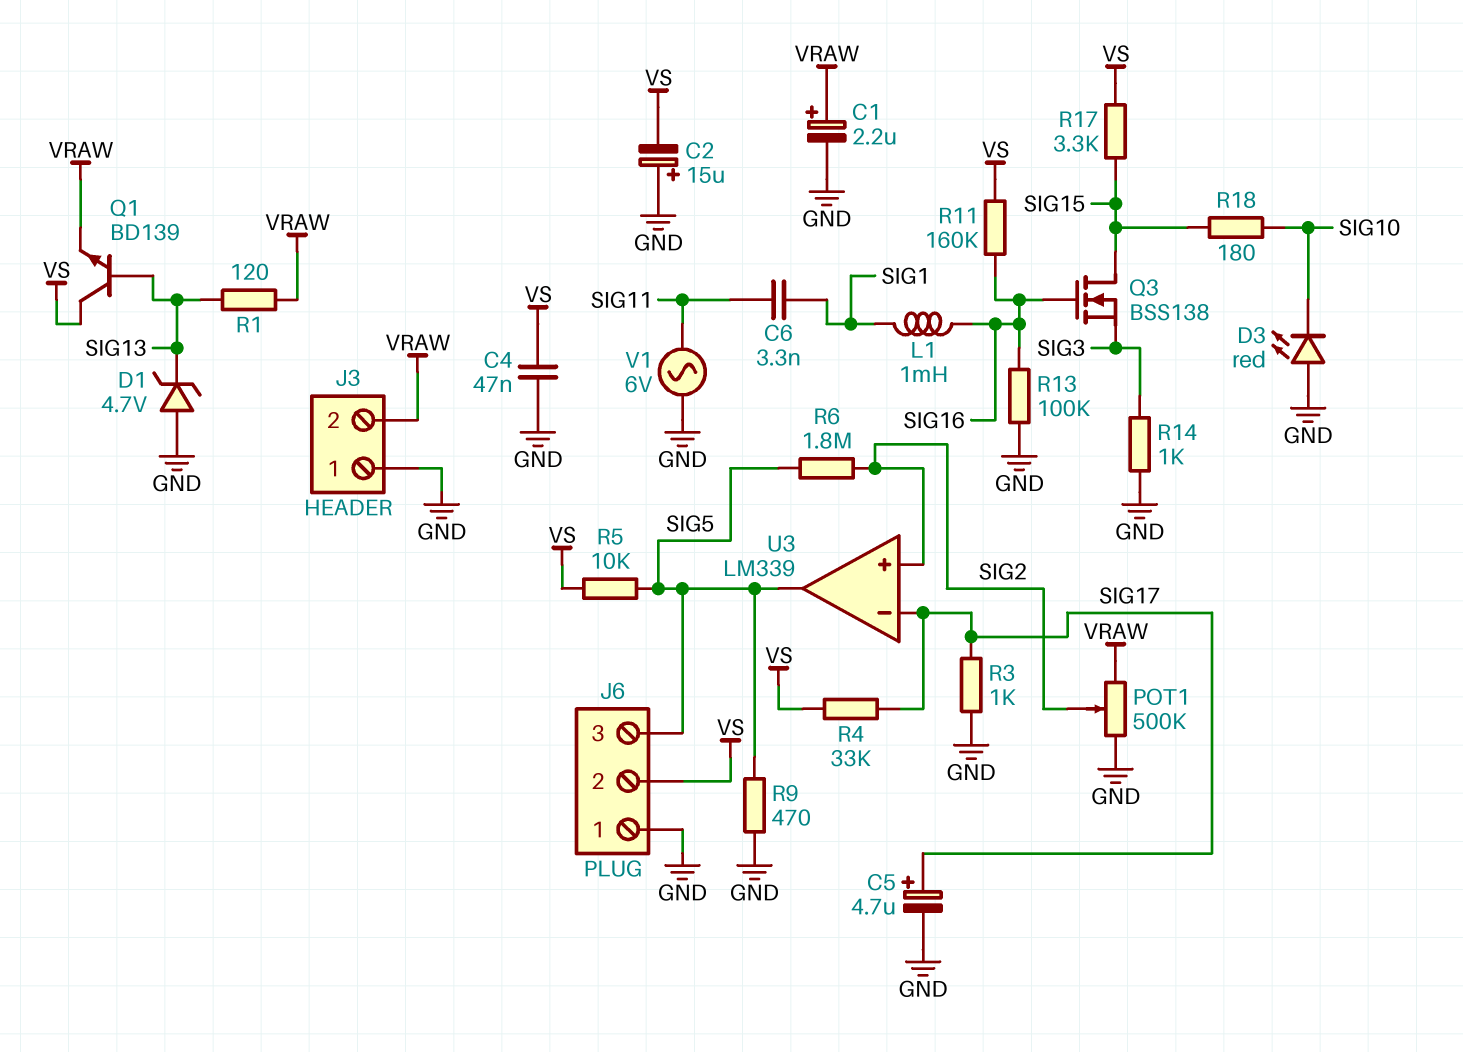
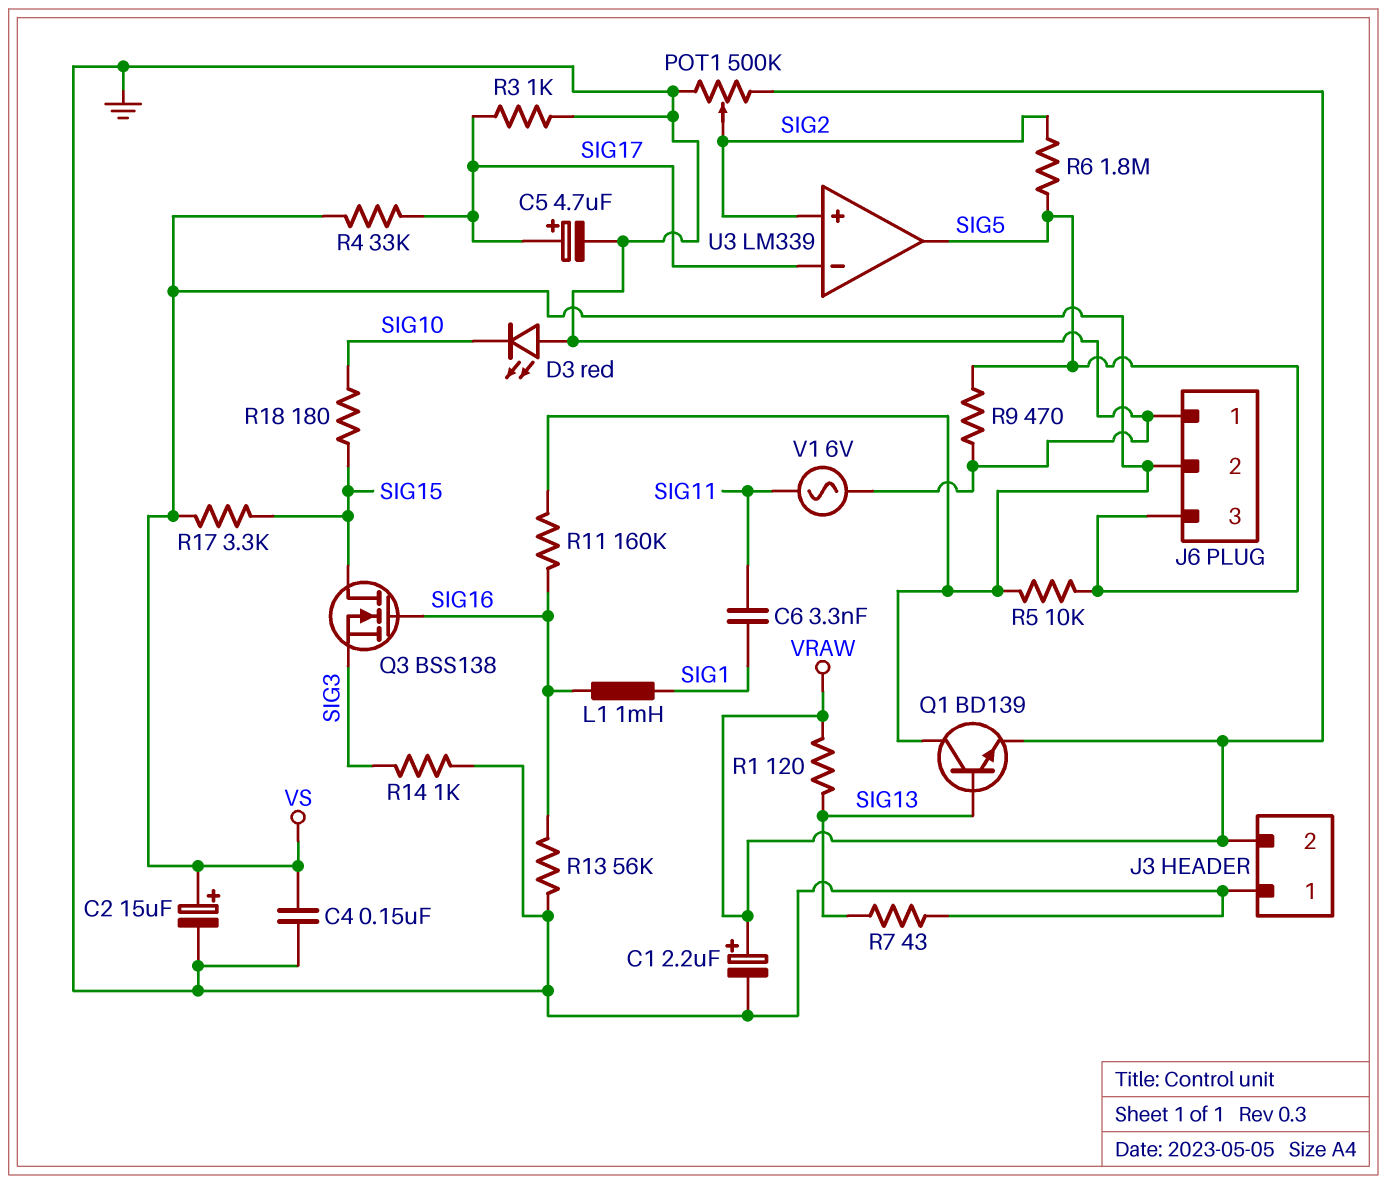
C2: 15uF (plus GND, minus VS) -> 15uF (plus VS, minus GND)
C4: 47nF (GND, VS) -> 150nF (GND, VS)
D1: zener 4.7V (A GND, K SIG13) -> none
R7: none -> 43 (GND, SIG13)
R13: 100k (GND, SIG16) -> 56k (GND, SIG16)

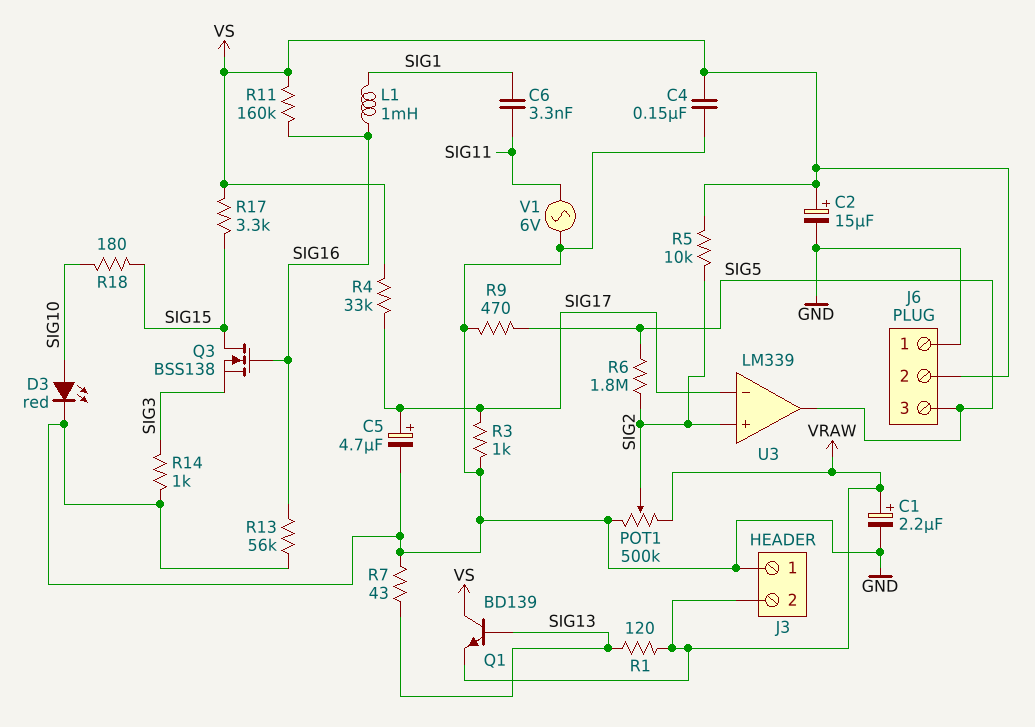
D3: LED red (A GND, K SIG10) -> LED red (A SIG10, K GND)
R5: 10k (SIG5, VS) -> 10k (SIG2, VS)

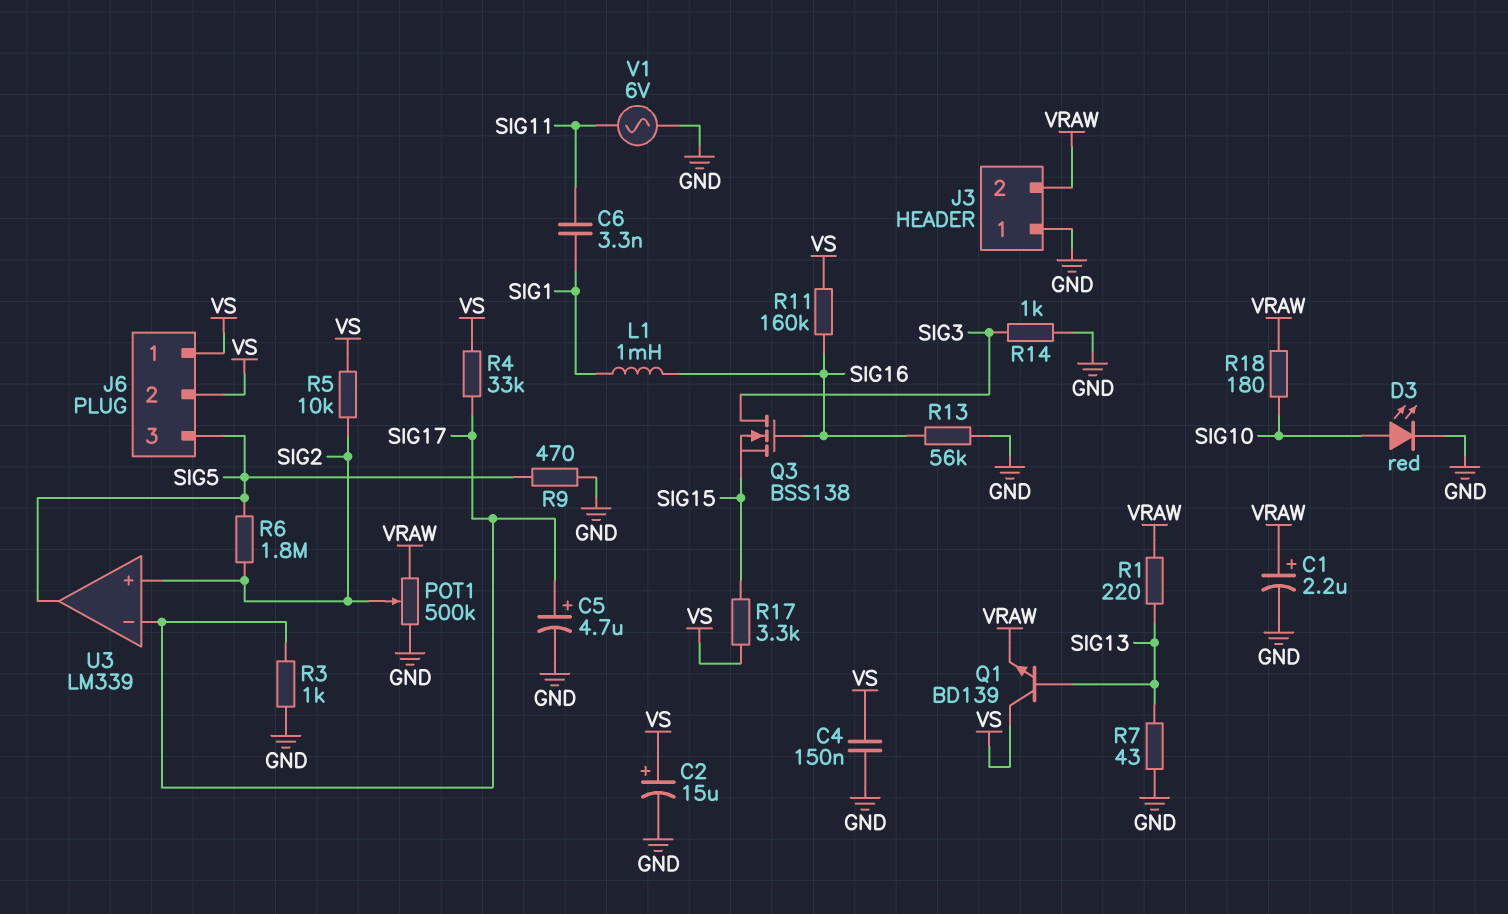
J6 pin 1: GND -> VS
Q3: NMOS BSS138 (G SIG16, D SIG15, S SIG3) -> NMOS BSS138 (G SIG16, D SIG3, S SIG15)
R1: 120 (SIG13, VRAW) -> 220 (SIG13, VRAW)
R18: 180 (SIG10, SIG15) -> 180 (SIG10, VRAW)

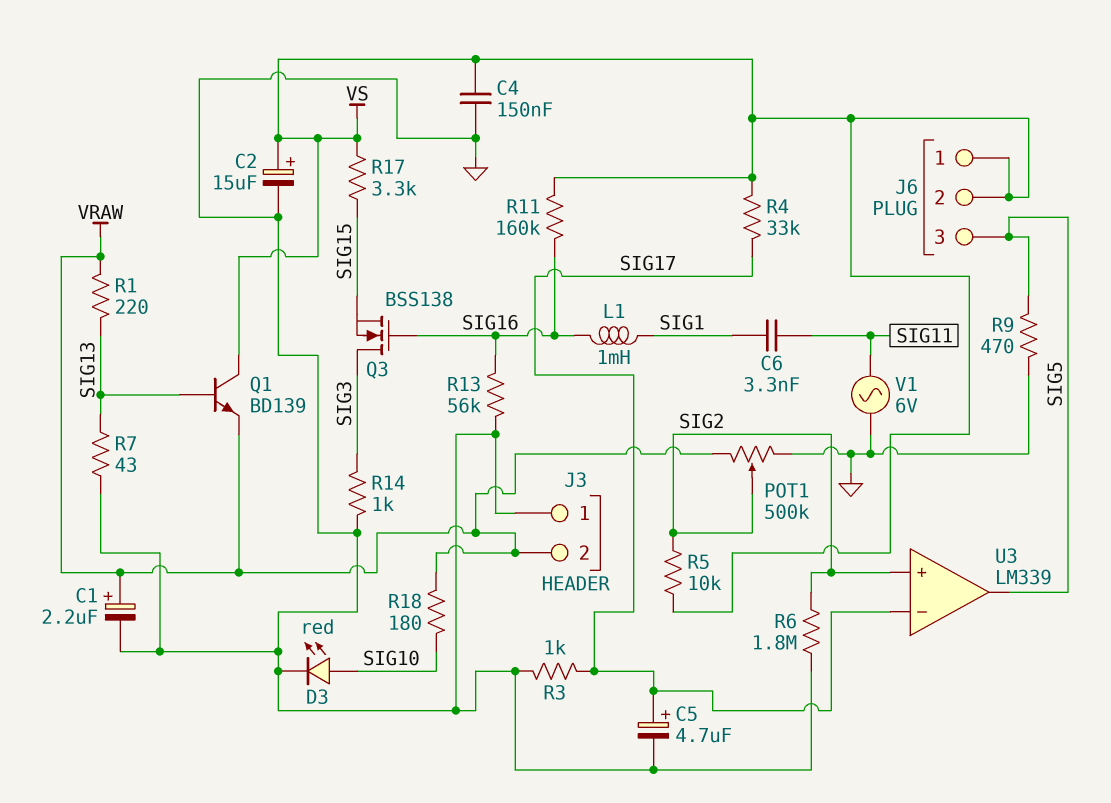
R6: 1.8M (SIG2, SIG5) -> 1.8M (GND, SIG2)

